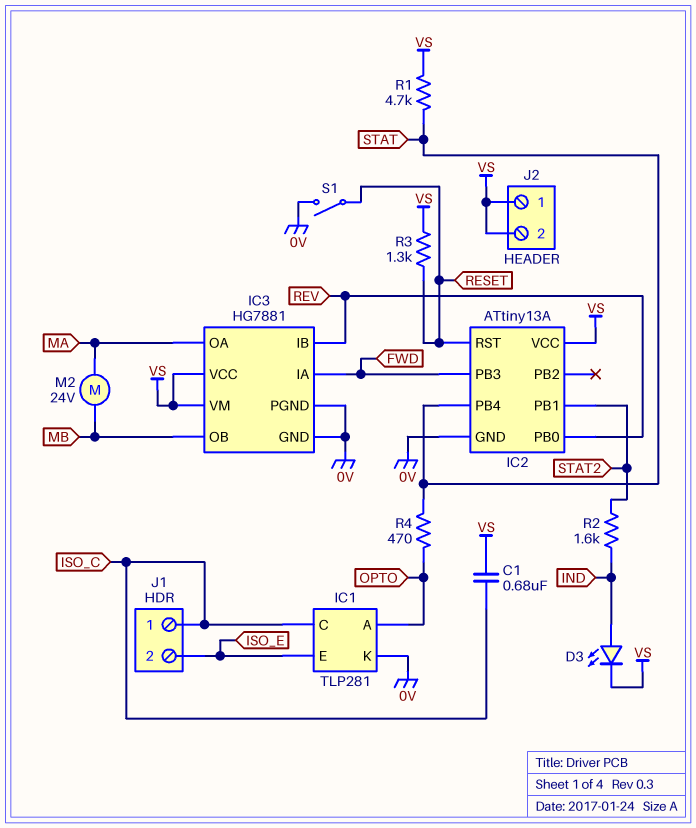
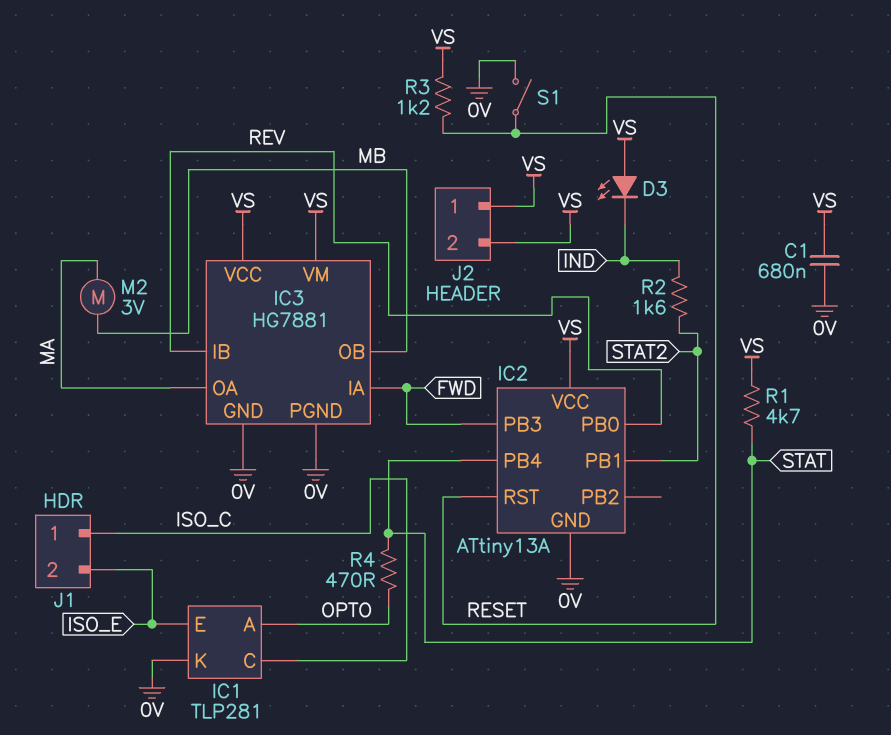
C1: 680nF (ISO_C, VS) -> 680nF (0V, VS)
D3: LED (A IND, K VS) -> LED (A VS, K IND)
M2: motor 24V (MA, MB) -> motor 3V (MA, MB)
R3: 1.3k (RESET, VS) -> 1.2k (RESET, VS)

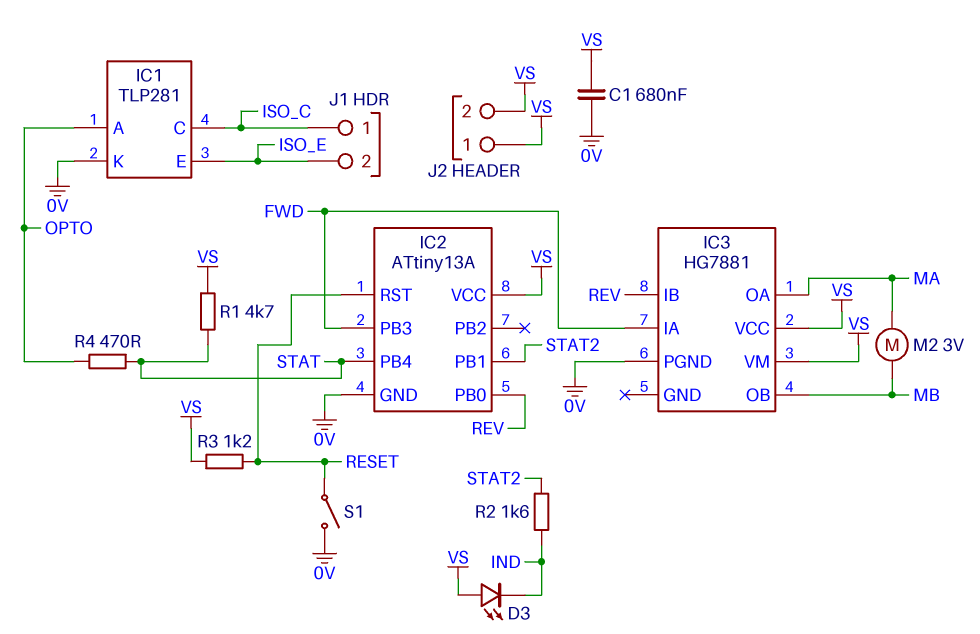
IC3 pin GND: 0V -> none

